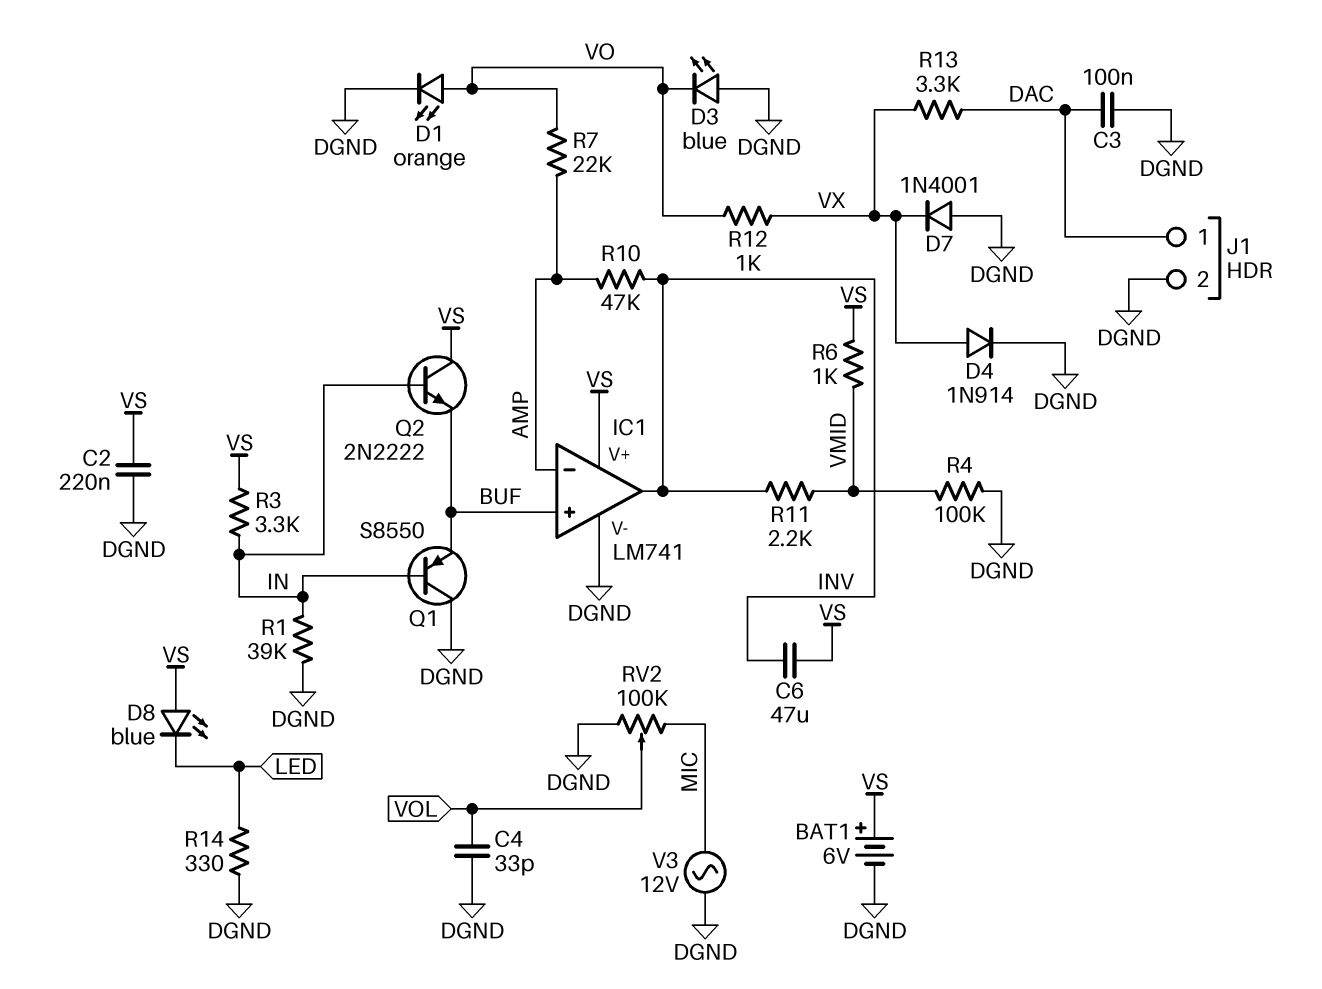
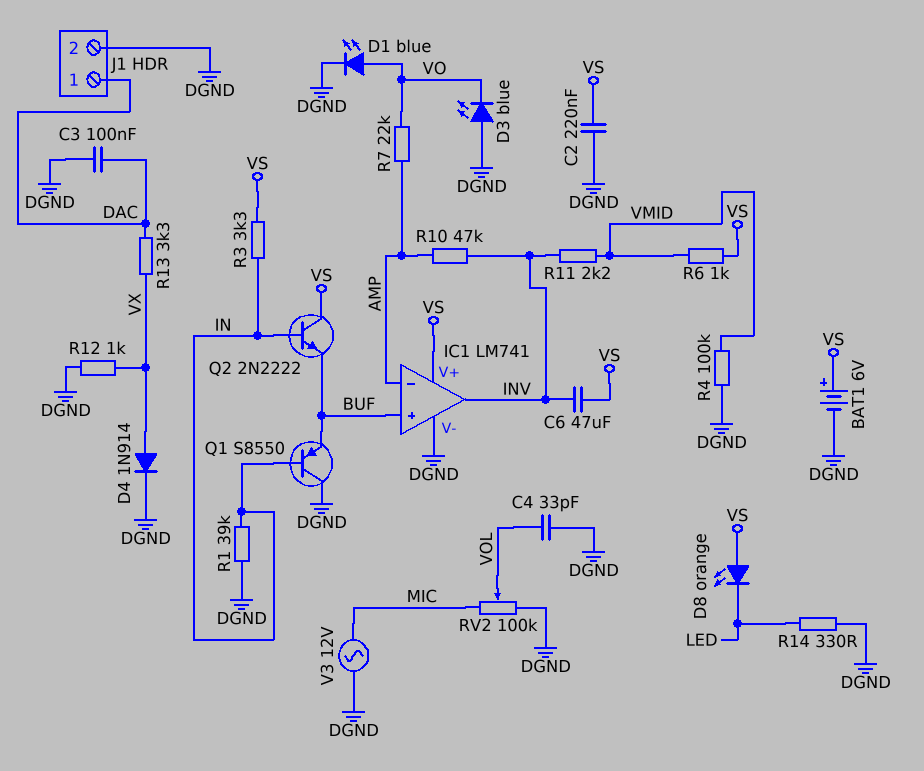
D1: LED orange (A VO, K DGND) -> LED blue (A VO, K DGND)
D7: diode 1N4001 (A DGND, K VX) -> none
D8: LED blue (A VS, K LED) -> LED orange (A VS, K LED)
R12: 1k (VO, VX) -> 1k (DGND, VX)

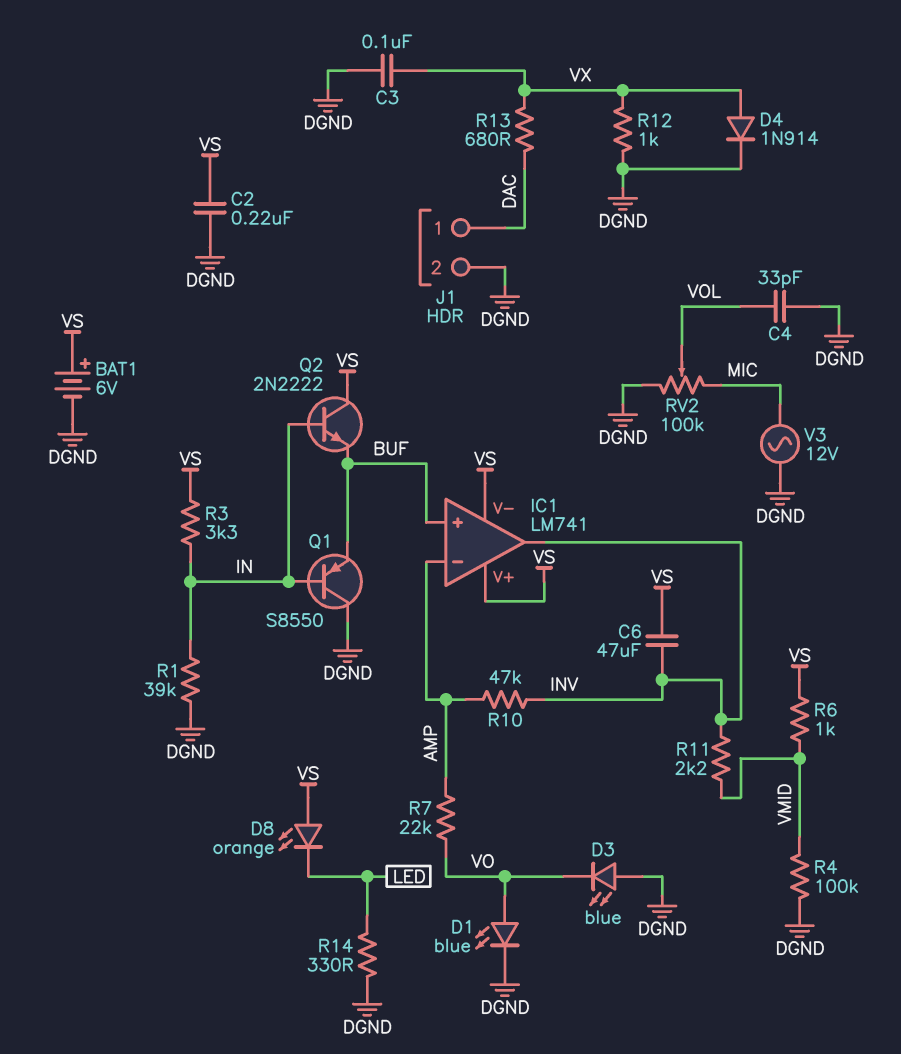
C3: 100nF (DAC, DGND) -> 100nF (DGND, VX)
IC1 pin V-: DGND -> VS
R13: 3.3k (DAC, VX) -> 680 (DAC, VX)

